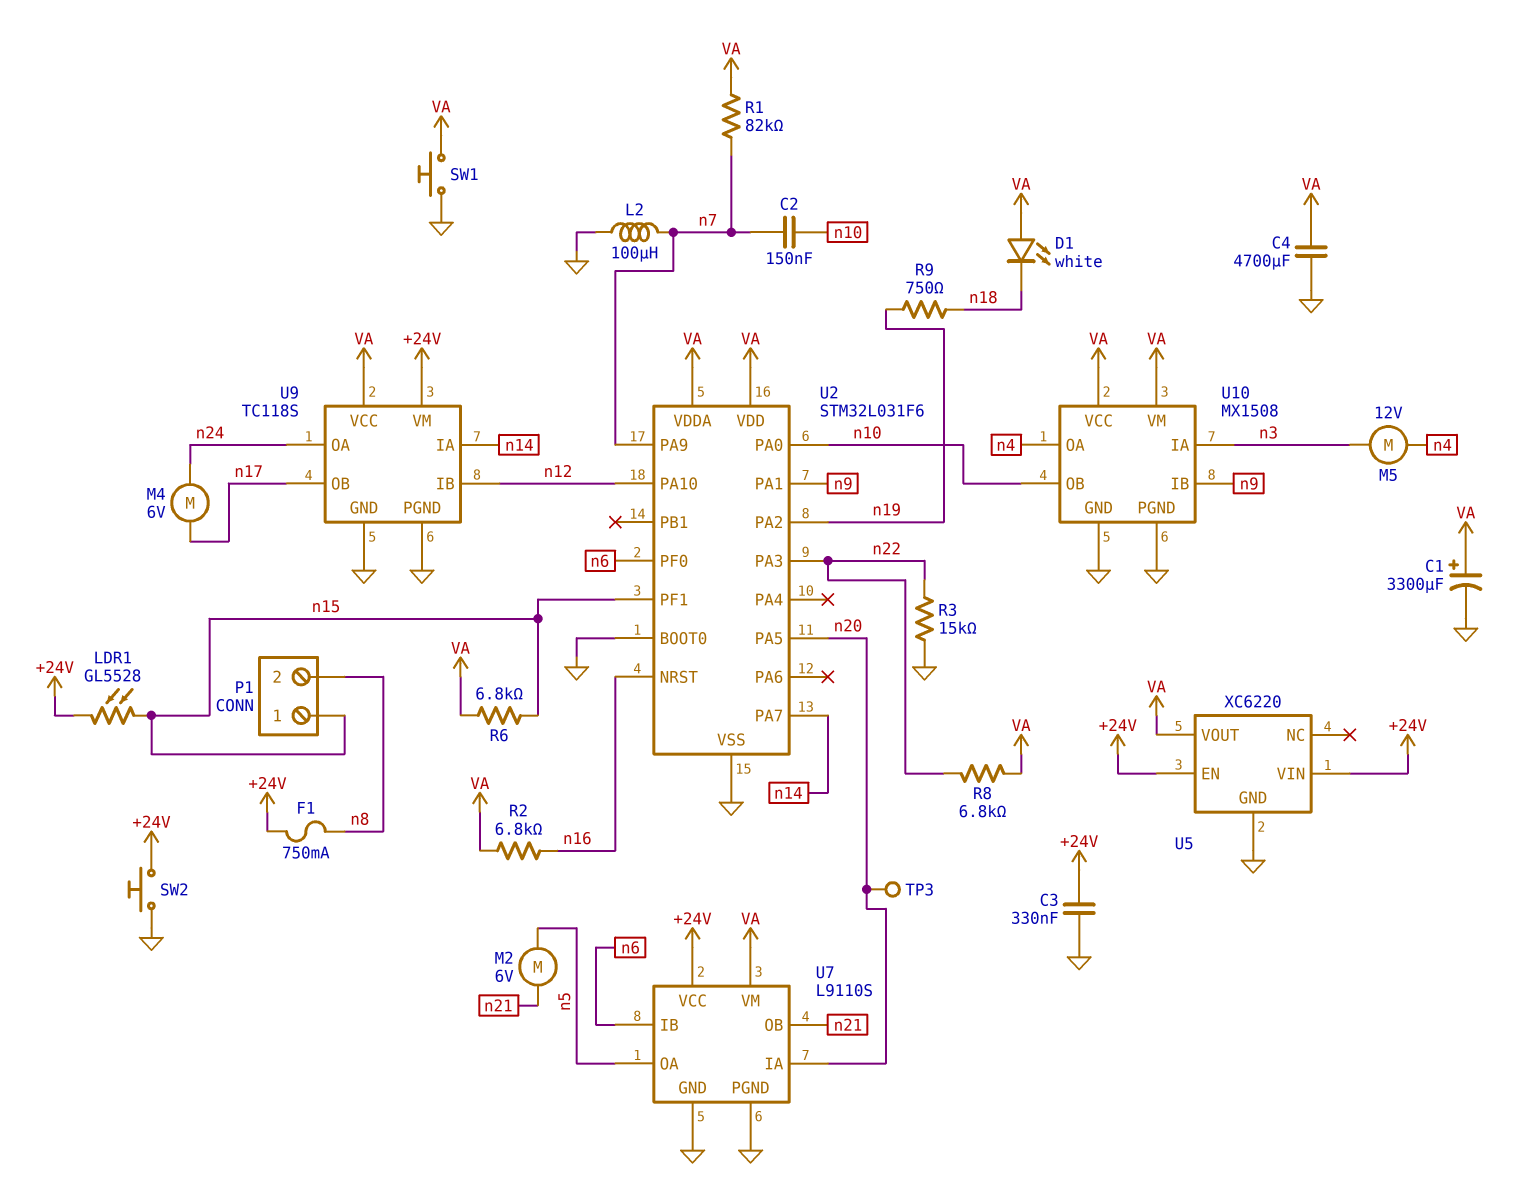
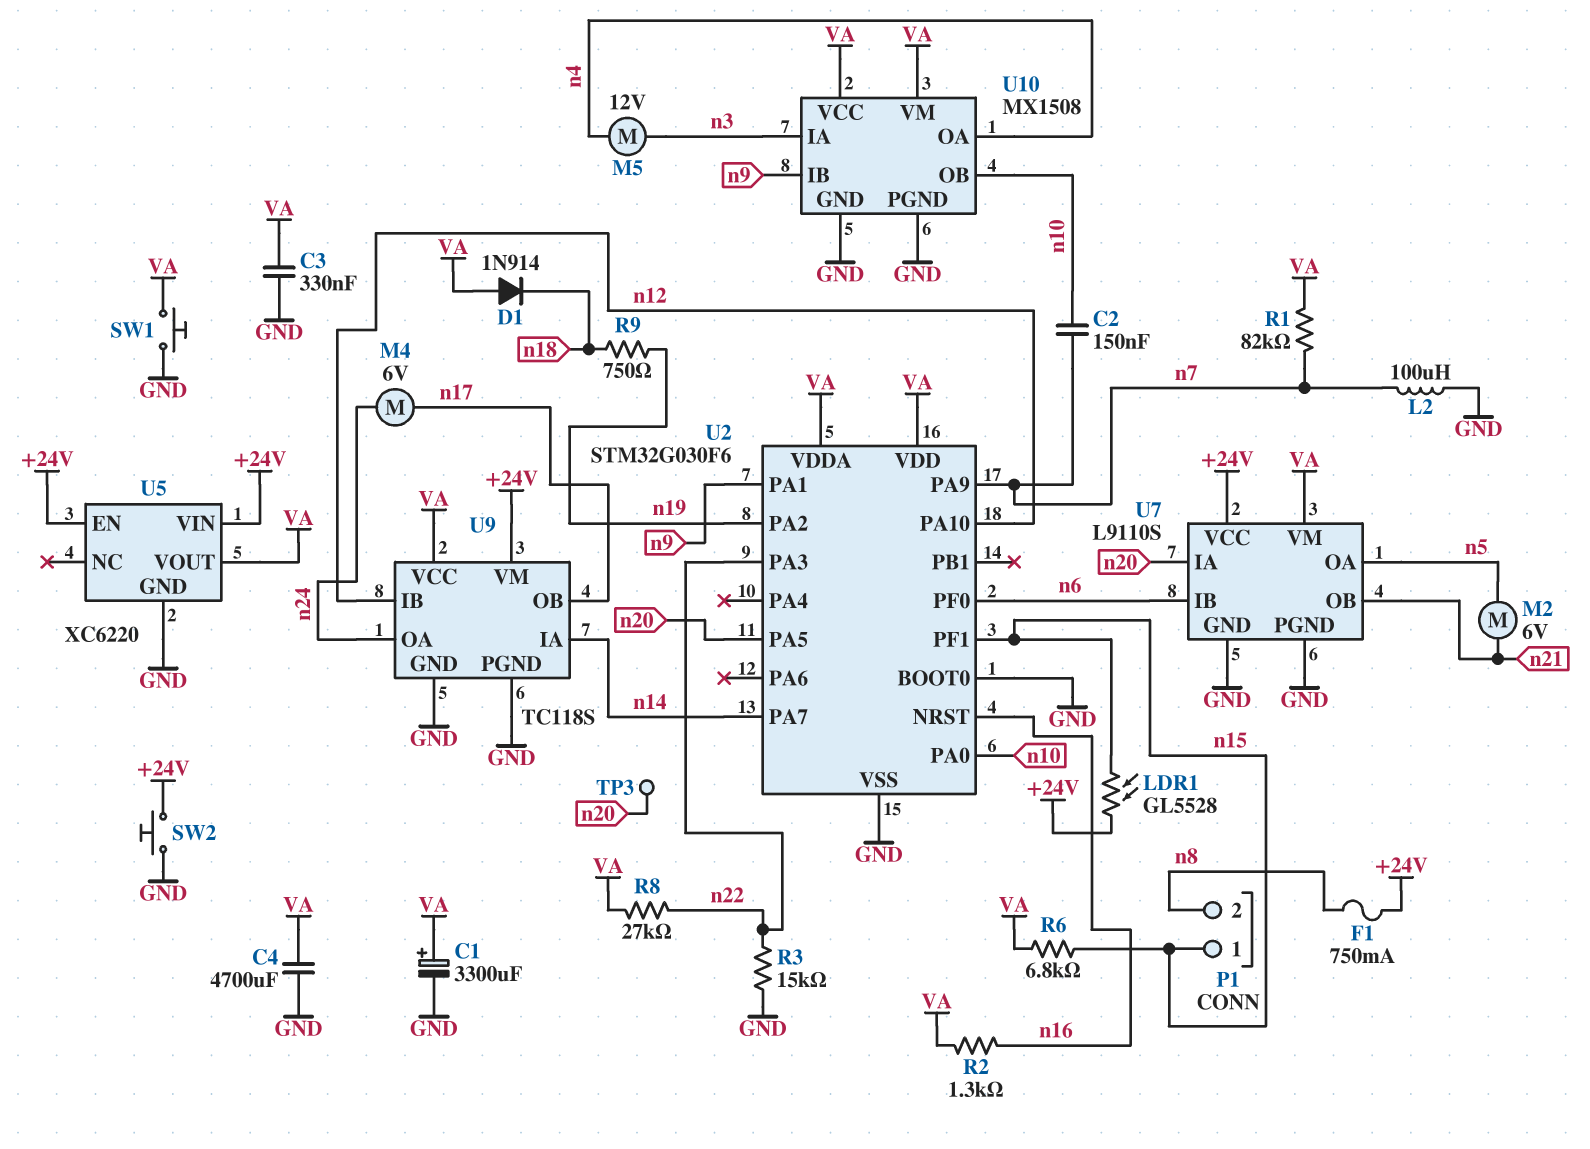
C3: 330nF (+24V, GND) -> 330nF (GND, VA)
D1: LED white (A VA, K n18) -> diode 1N914 (A VA, K n18)
R2: 6.8k (VA, n16) -> 1.3k (VA, n16)
R8: 6.8k (VA, n22) -> 27k (VA, n22)
U2: STM32L031F6 -> STM32G030F6

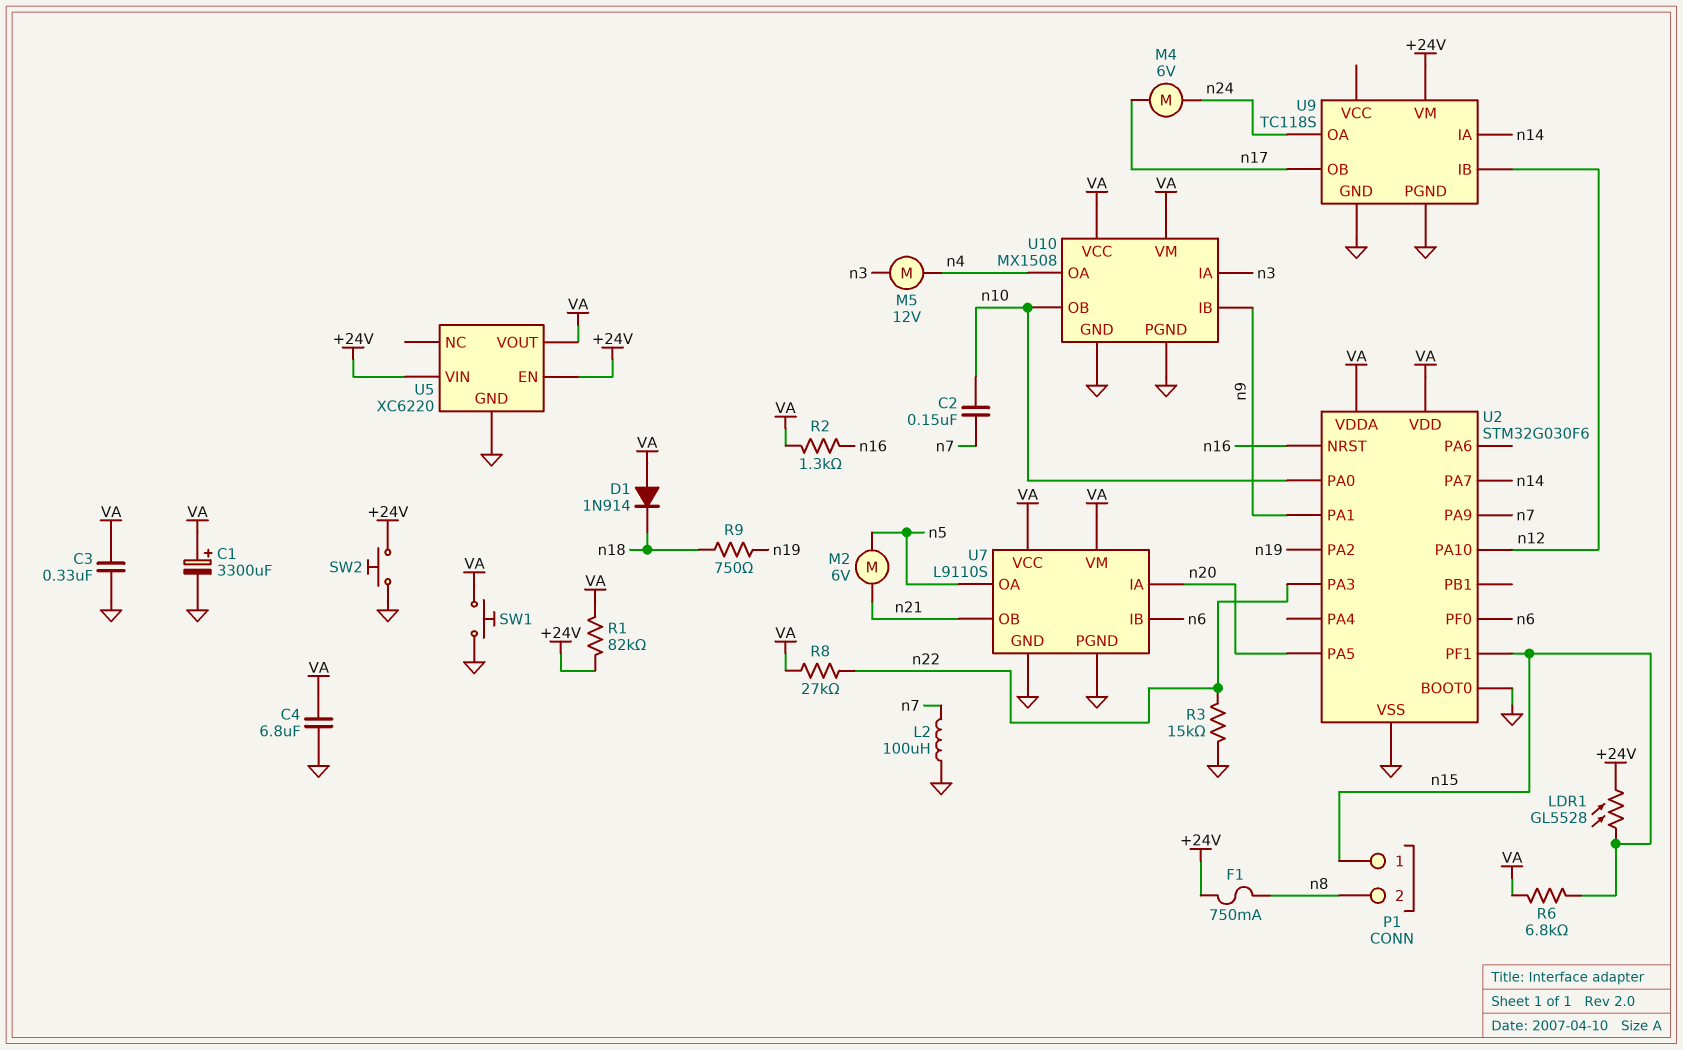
C4: 4700uF (GND, VA) -> 6.8uF (GND, VA)
R1: 82k (VA, n7) -> 82k (+24V, VA)
TP3: test point (n20) -> none
U7 pin VCC: +24V -> VA
U9 pin VCC: VA -> none

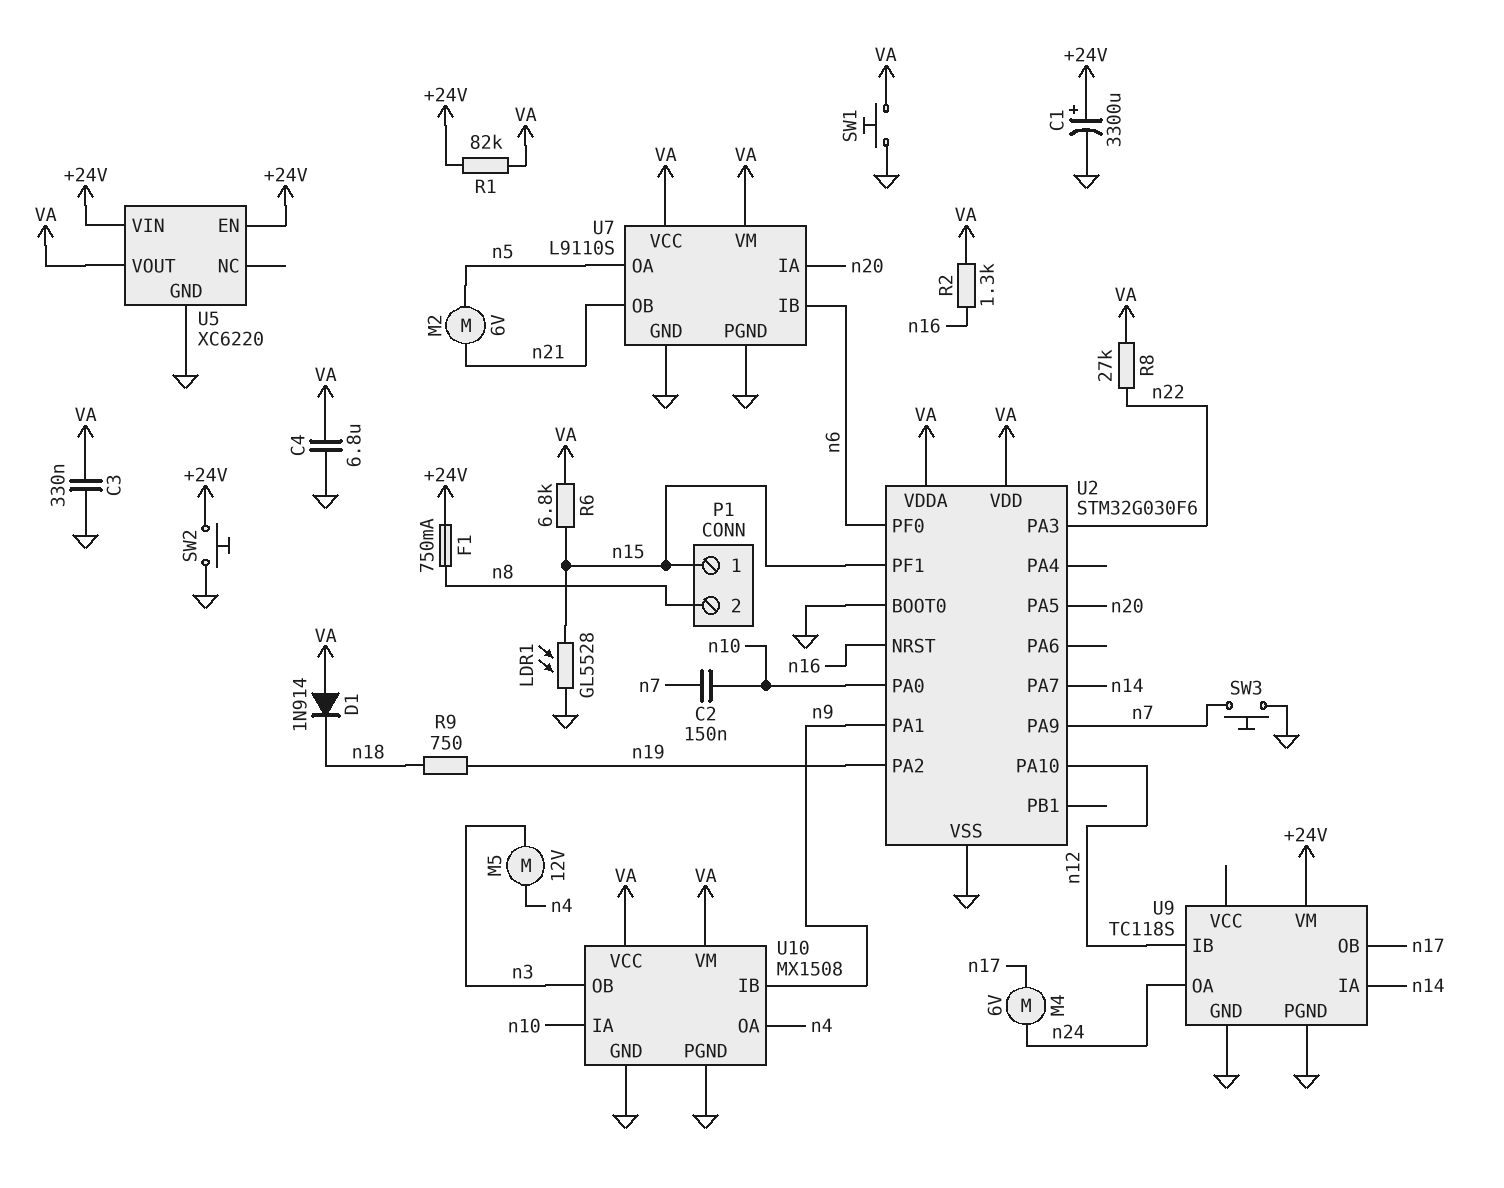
C1: 3300uF (plus VA, minus GND) -> 3300uF (plus +24V, minus GND)
L2: 100uH (GND, n7) -> none
LDR1: GL5528 (+24V, n15) -> GL5528 (GND, n15)
R3: 15k (GND, n22) -> none
SW3: none -> button (GND, n7)
U10 pin IA: n3 -> n10
U10 pin OB: n10 -> n3

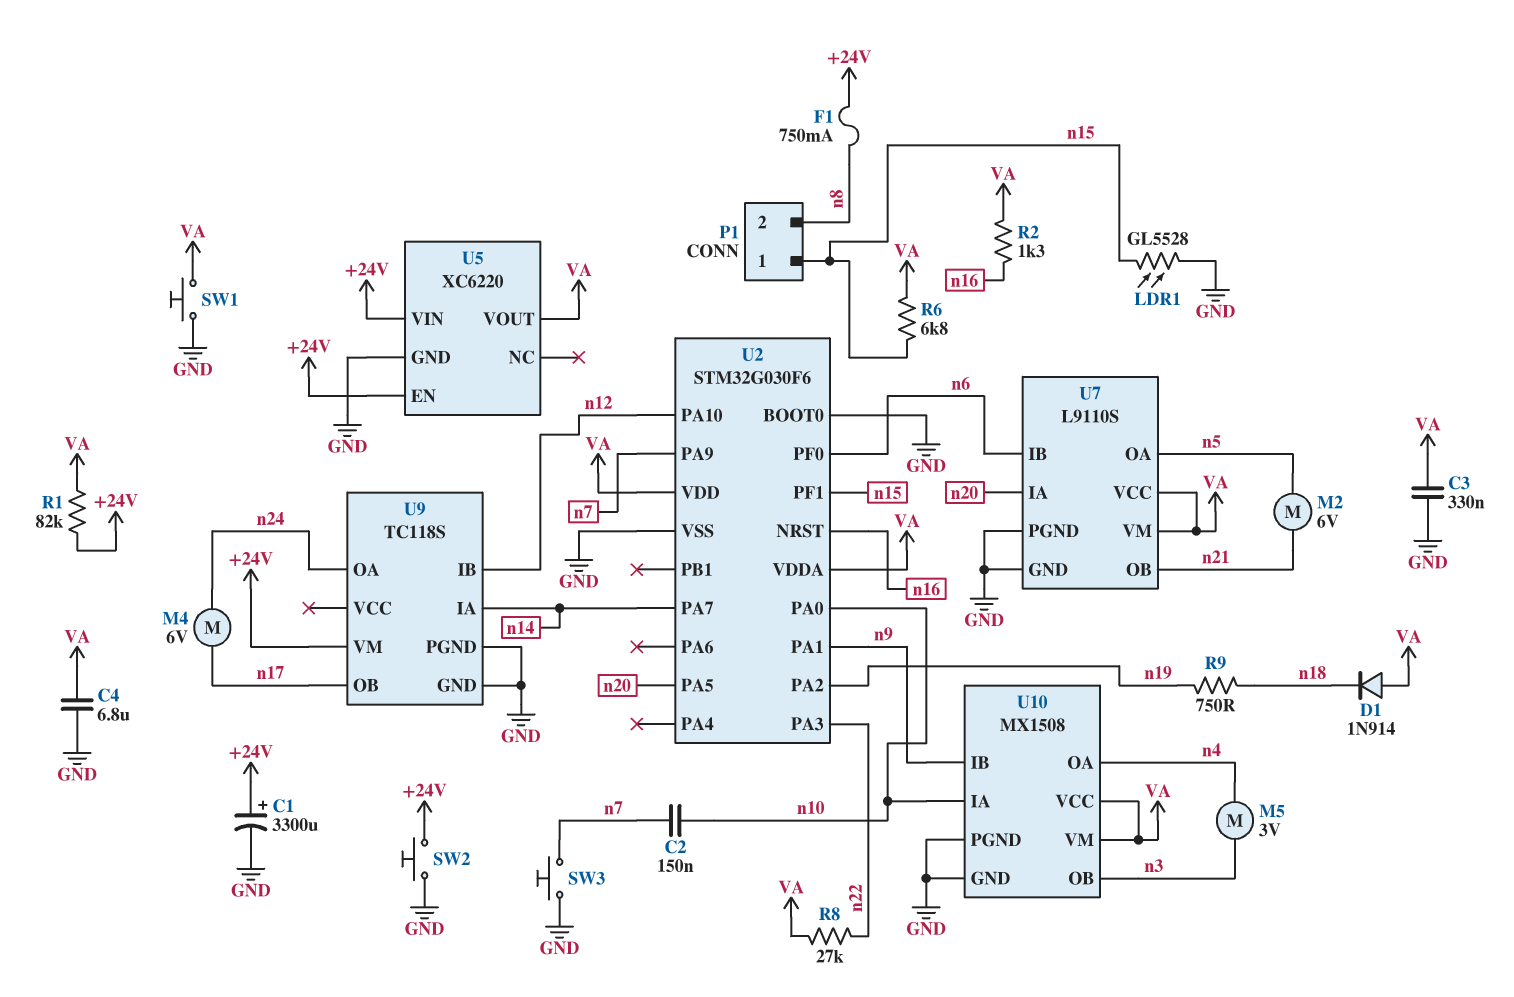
M5: motor 12V (n3, n4) -> motor 3V (n3, n4)

